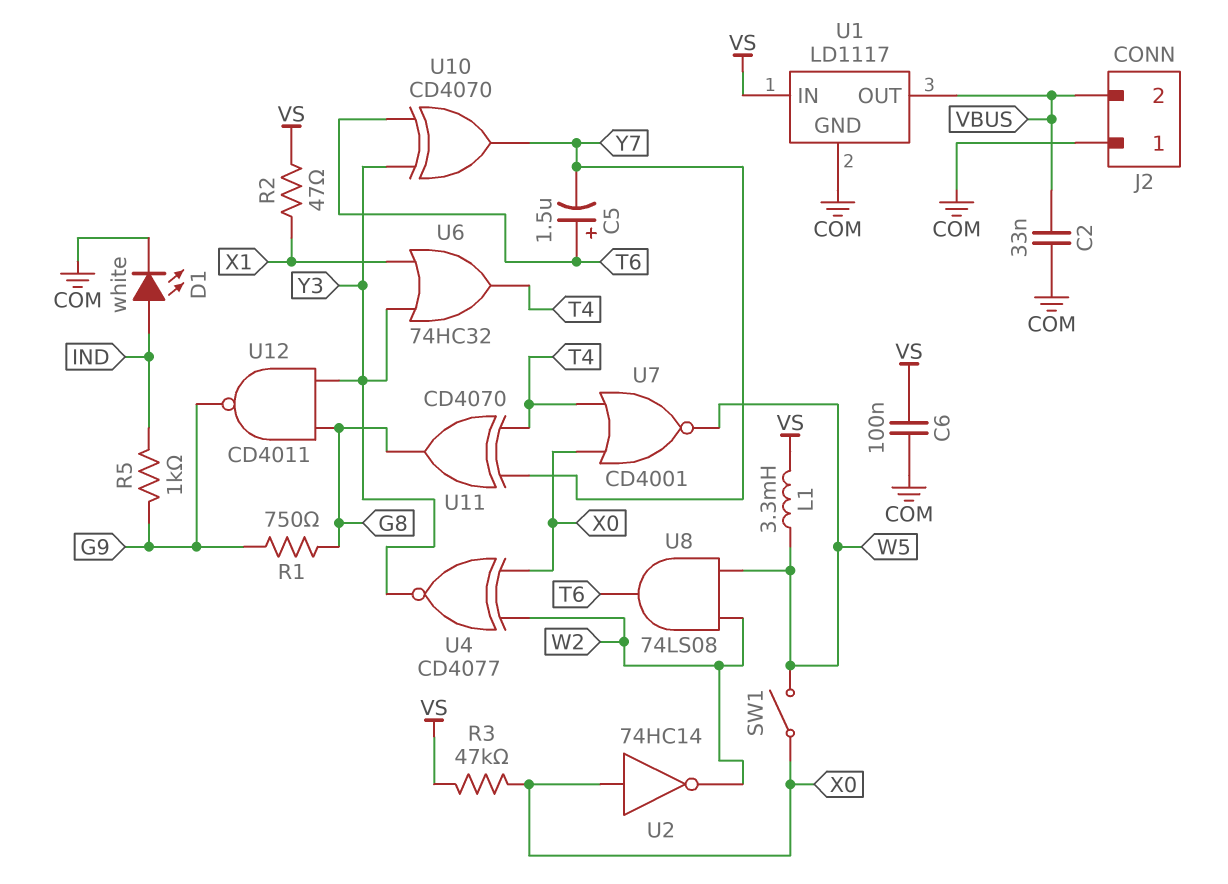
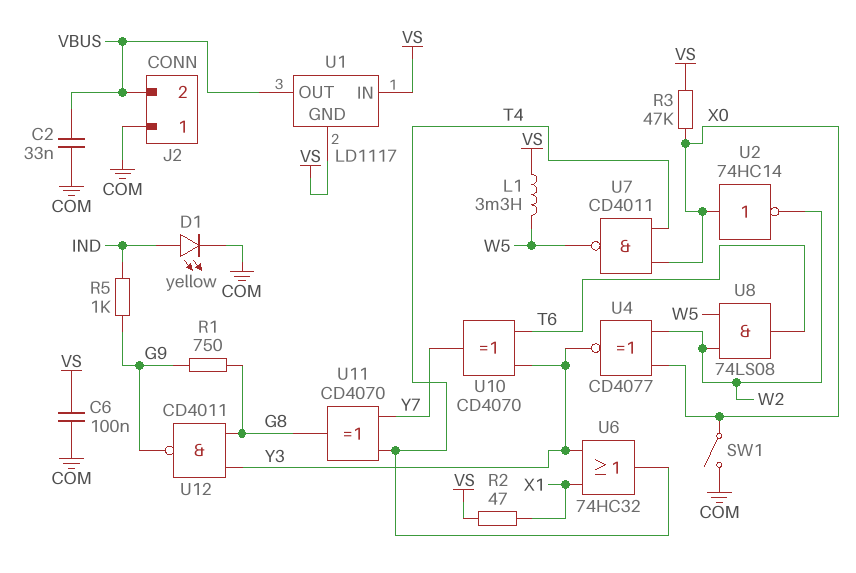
C5: 1.5uF (plus T6, minus Y7) -> none
D1: LED white (A IND, K COM) -> LED yellow (A IND, K COM)
SW1: switch (W5, X0) -> switch (COM, X0)
U1 pin GND: COM -> VS
U7: NOR CD4001 (in T4, in X0, out W5) -> NAND CD4011 (in T4, in X0, out W5)

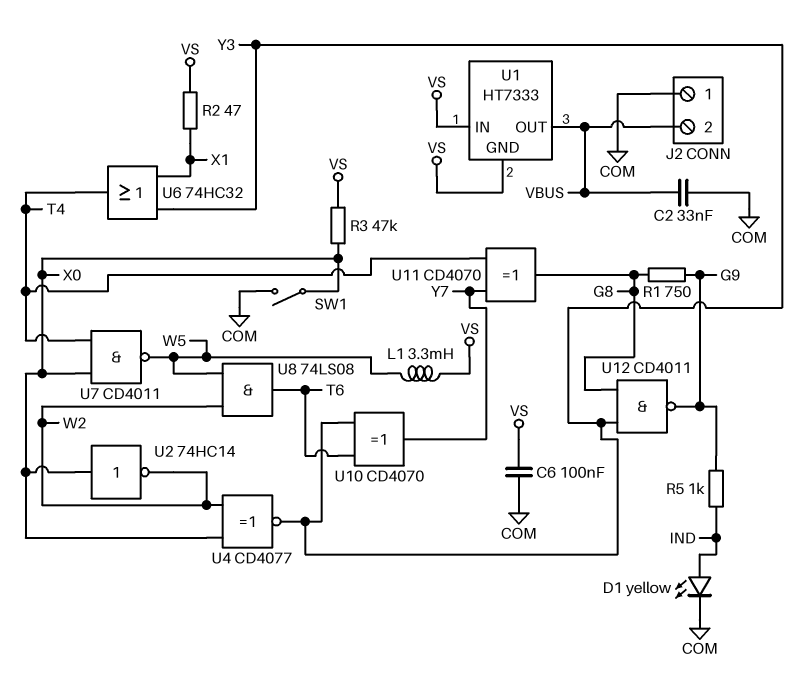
U1: LD1117 -> HT7333

